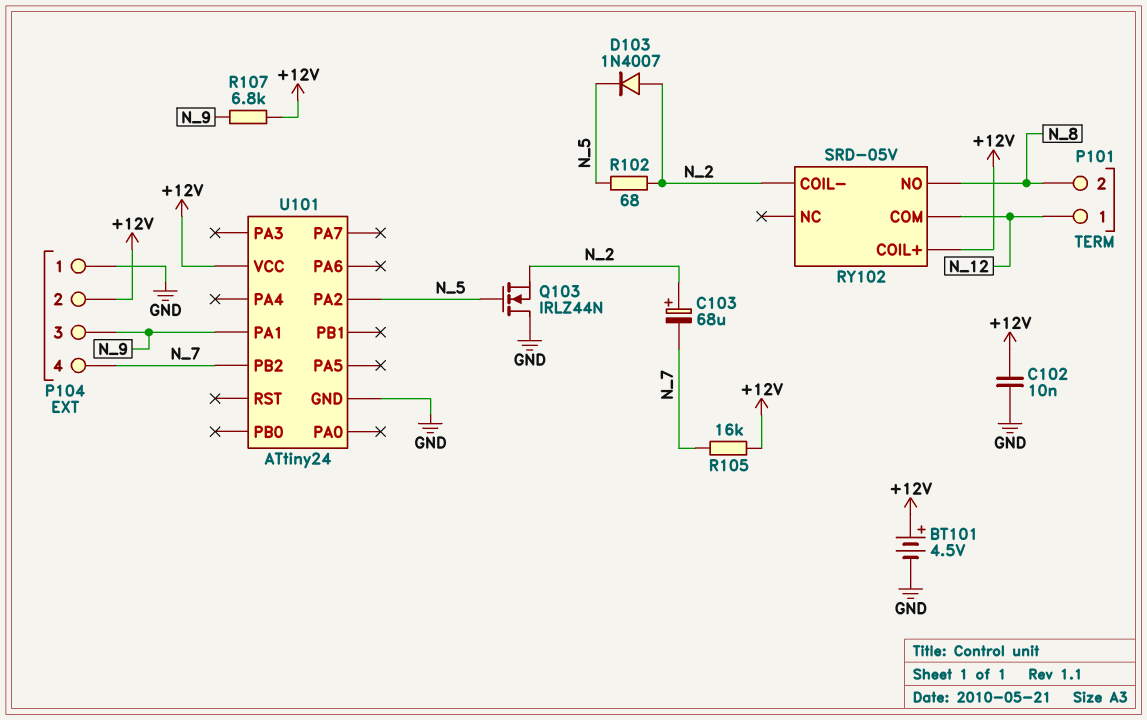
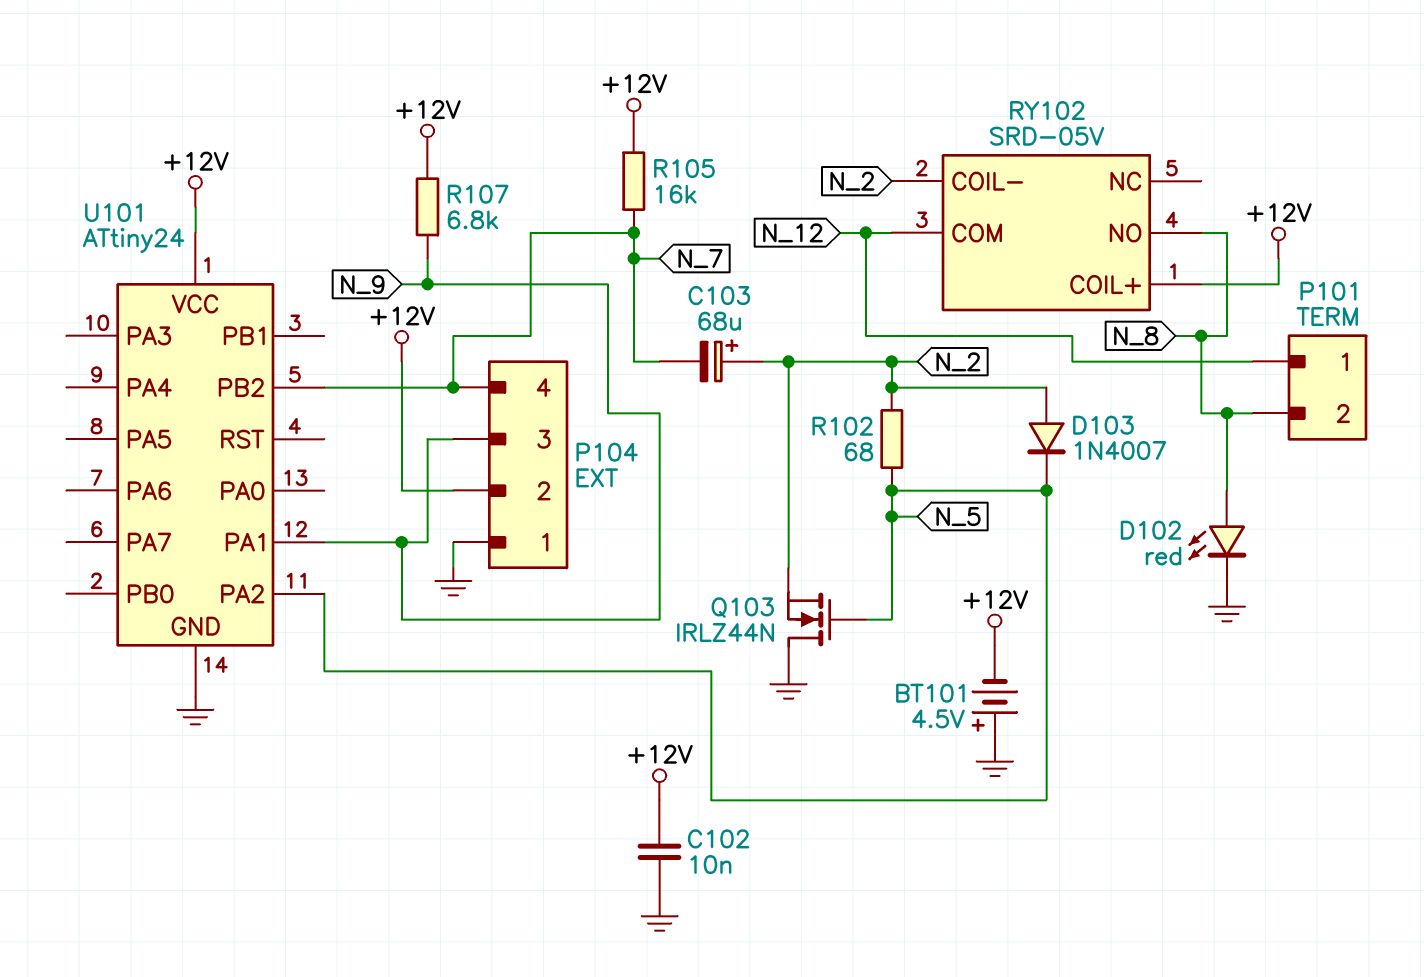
BT101: 4.5V (plus +12V, minus GND) -> 4.5V (plus GND, minus +12V)
D102: none -> LED red (A N_8, K GND)

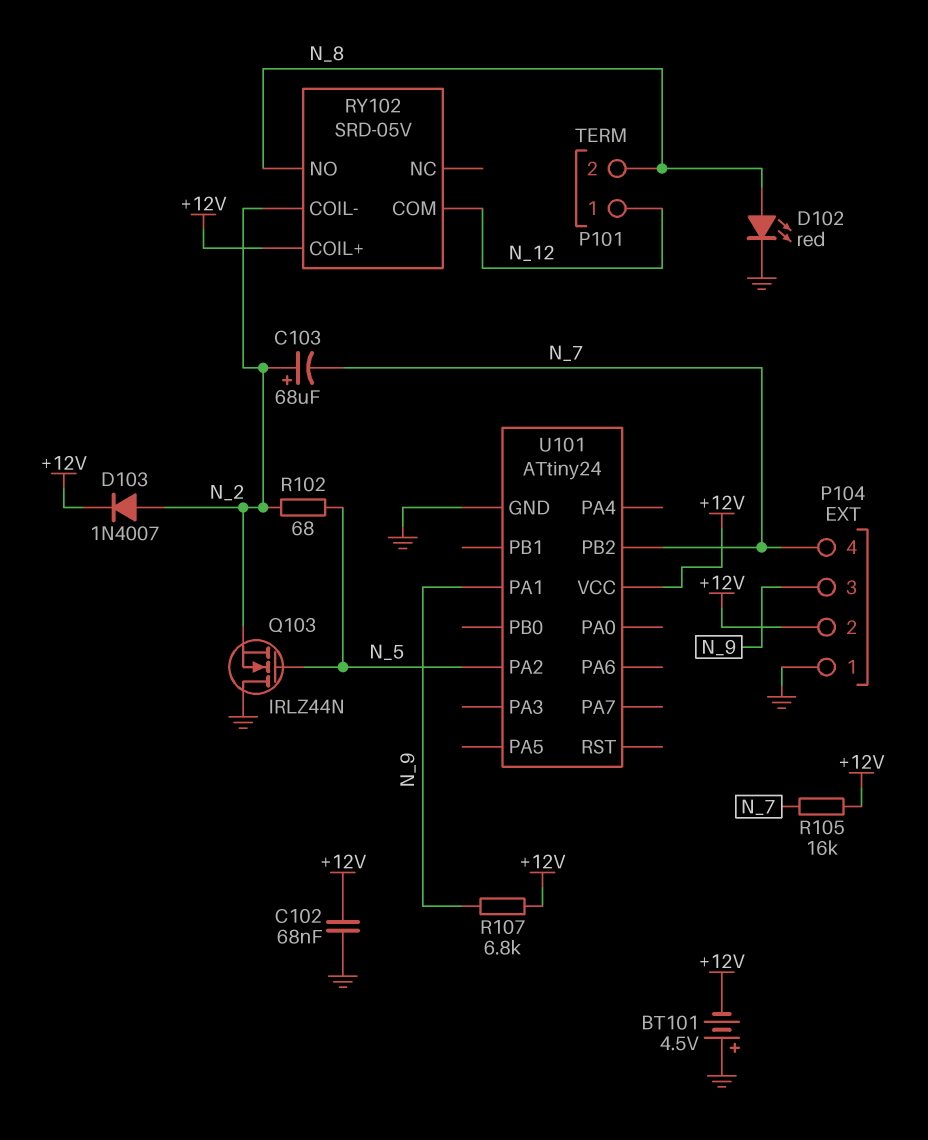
C102: 10nF (+12V, GND) -> 68nF (+12V, GND)
D103: diode 1N4007 (A N_2, K N_5) -> diode 1N4007 (A N_2, K +12V)

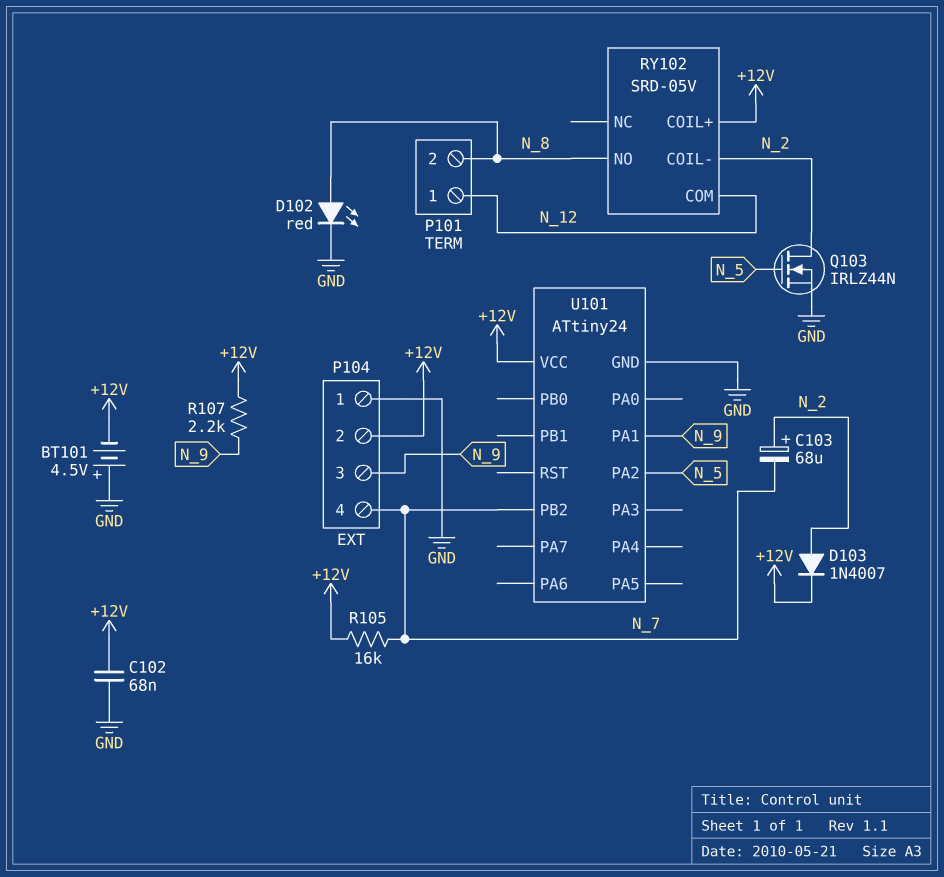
Q103: NMOS IRLZ44N (G N_5, D GND, S N_2) -> NMOS IRLZ44N (G N_5, D N_2, S GND)
R102: 68 (N_2, N_5) -> none
R107: 6.8k (+12V, N_9) -> 2.2k (+12V, N_9)

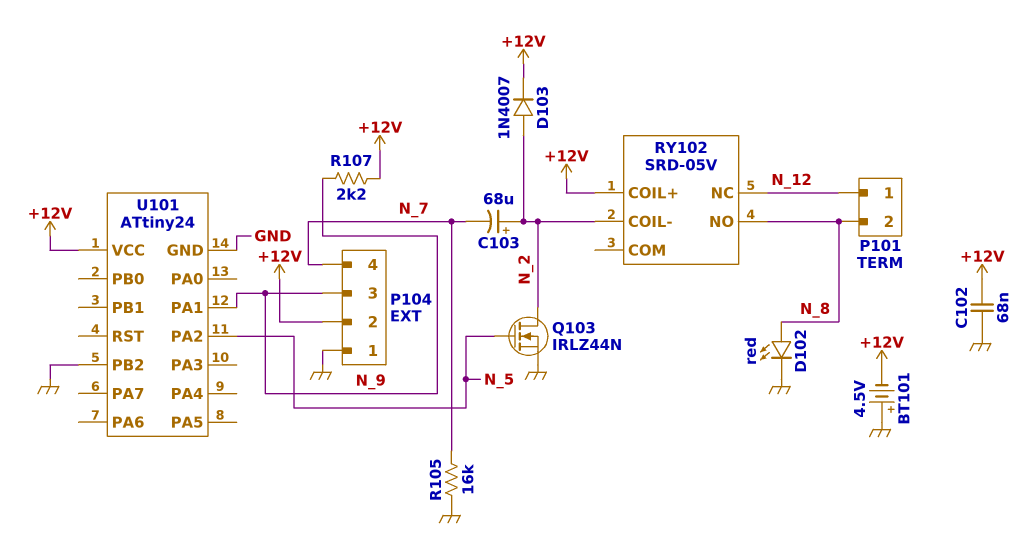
R105: 16k (+12V, N_7) -> 16k (GND, N_7)
RY102 pin COM: N_12 -> none
RY102 pin NC: none -> N_12
U101 pin PB2: N_7 -> GND

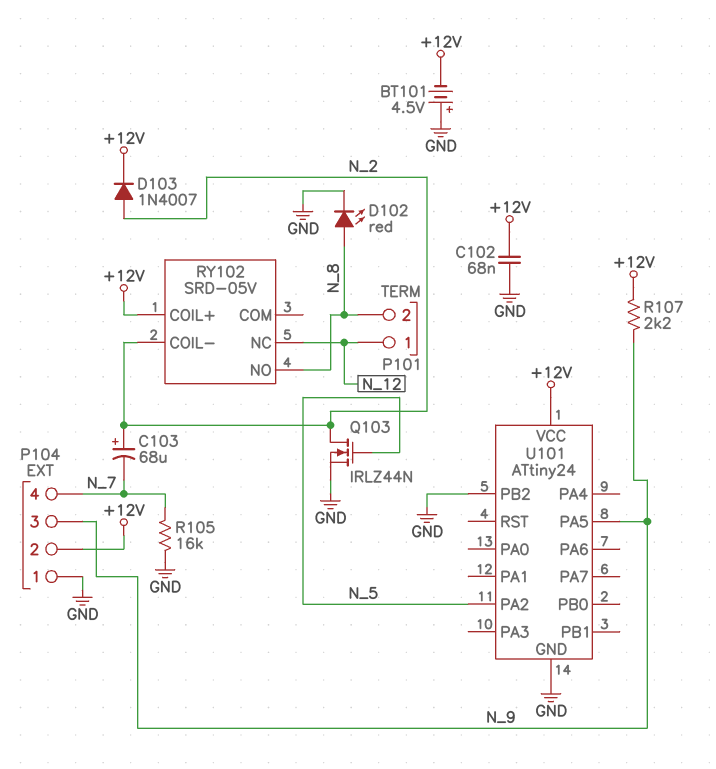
U101 pin PA1: N_9 -> none
U101 pin PA5: none -> N_9

